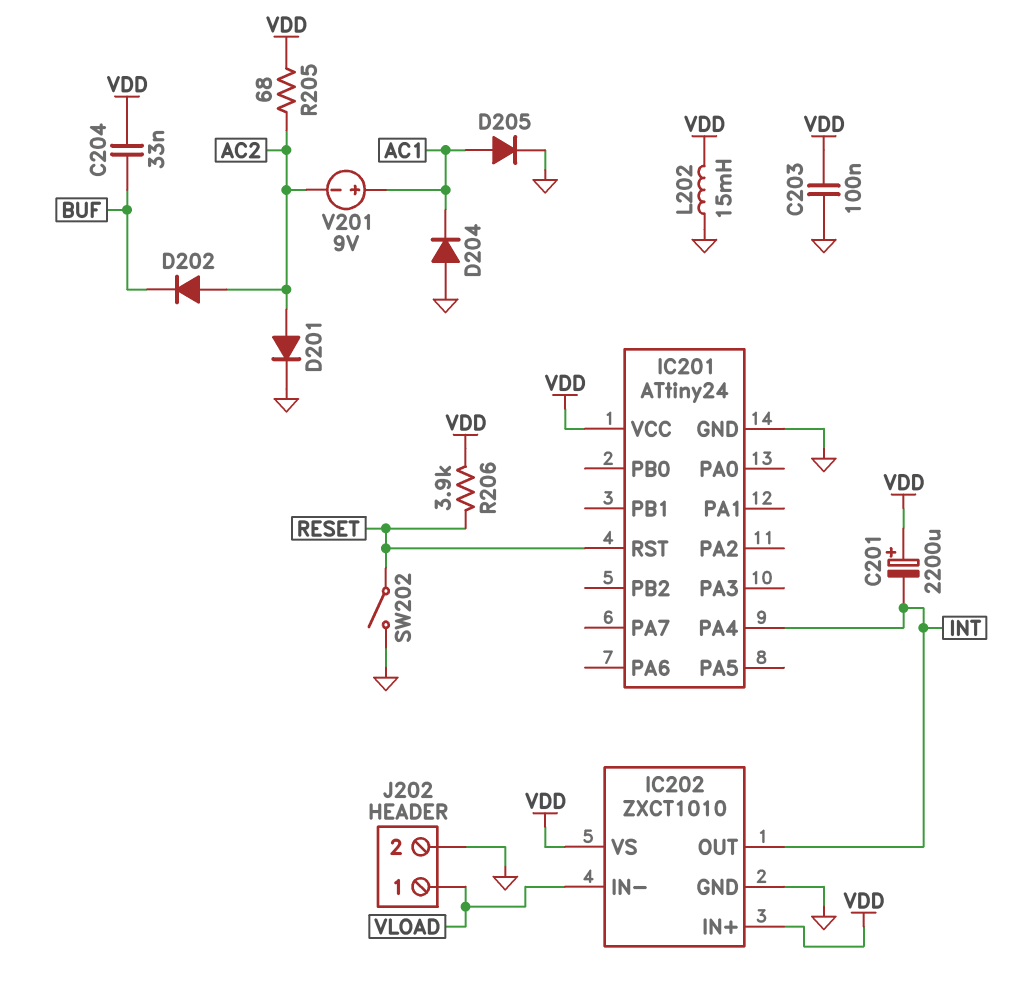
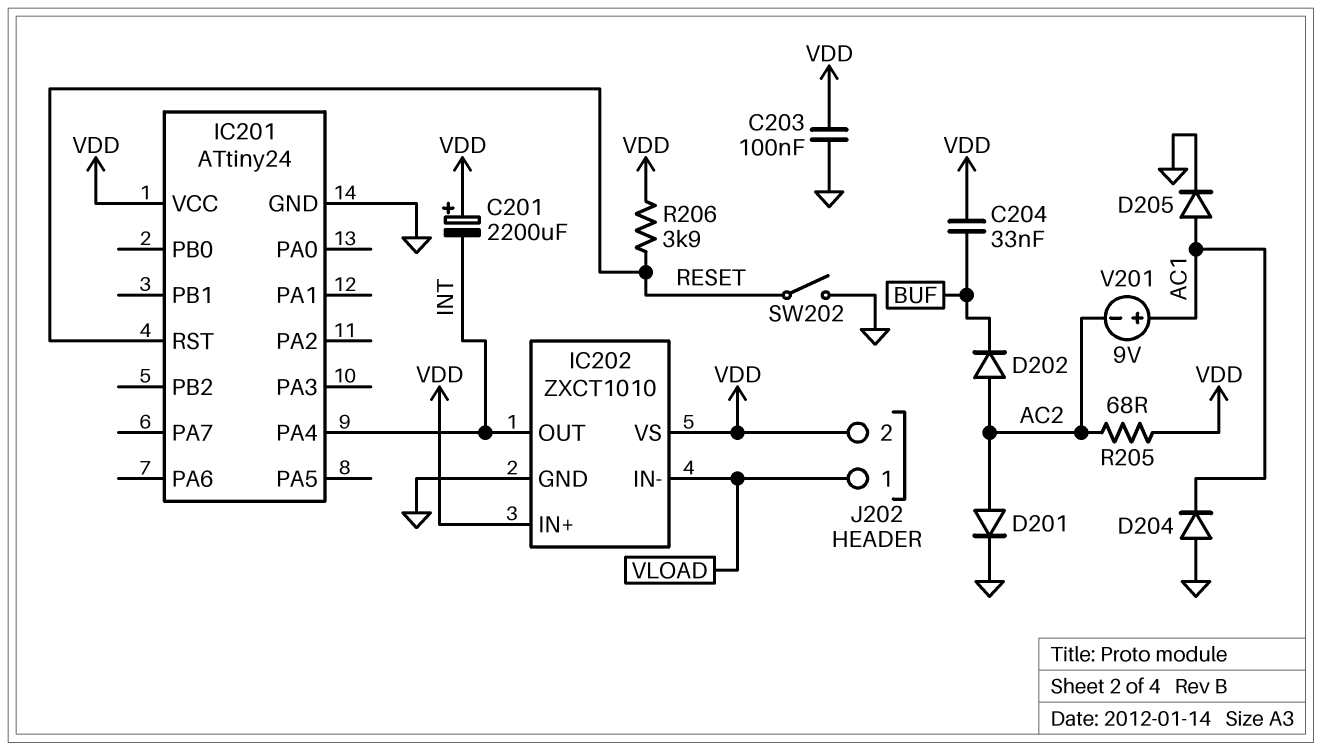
J202 pin 2: GND -> VDD
L202: 15mH (GND, VDD) -> none

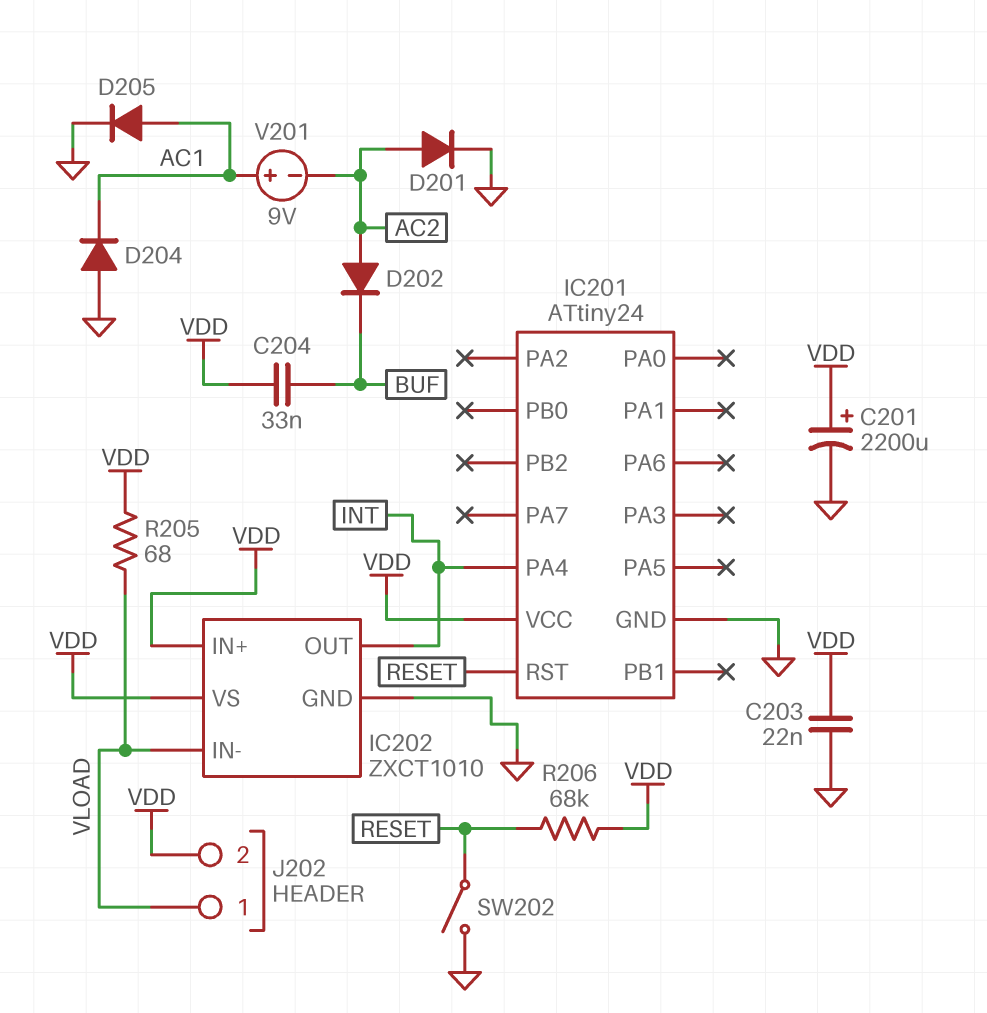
C201: 2200uF (plus VDD, minus INT) -> 2200uF (plus VDD, minus GND)
C203: 100nF (GND, VDD) -> 22nF (GND, VDD)
R205: 68 (AC2, VDD) -> 68 (VDD, VLOAD)
R206: 3.9k (RESET, VDD) -> 68k (RESET, VDD)

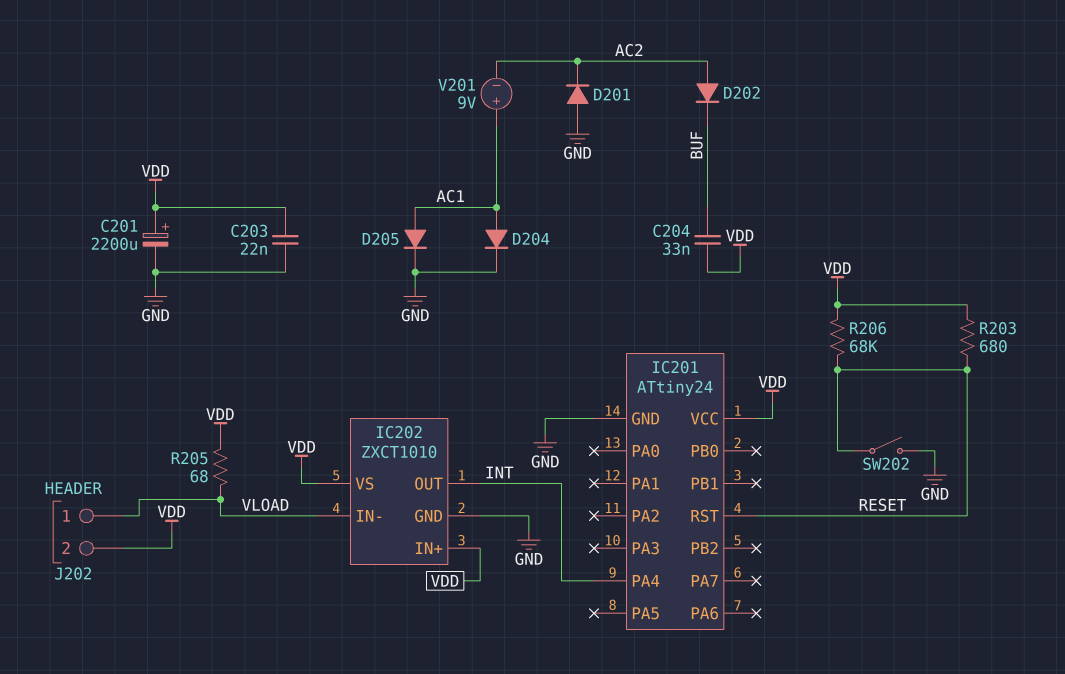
D201: diode (A AC2, K GND) -> diode (A GND, K AC2)
D204: diode (A GND, K AC1) -> diode (A AC1, K GND)
R203: none -> 680 (RESET, VDD)

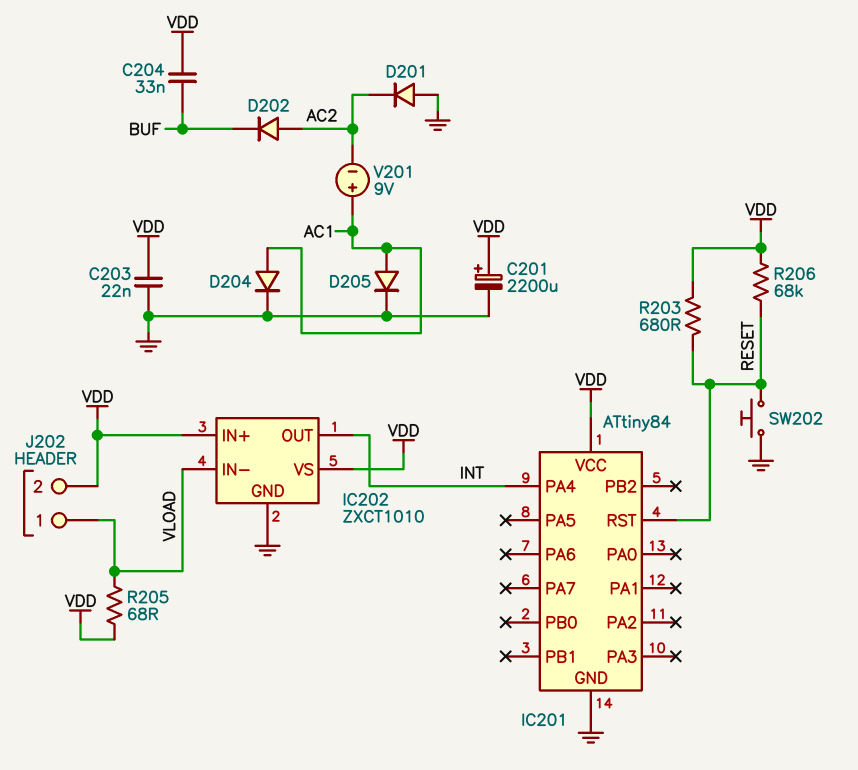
IC201: ATtiny24 -> ATtiny84
SW202: switch (GND, RESET) -> button (GND, RESET)

